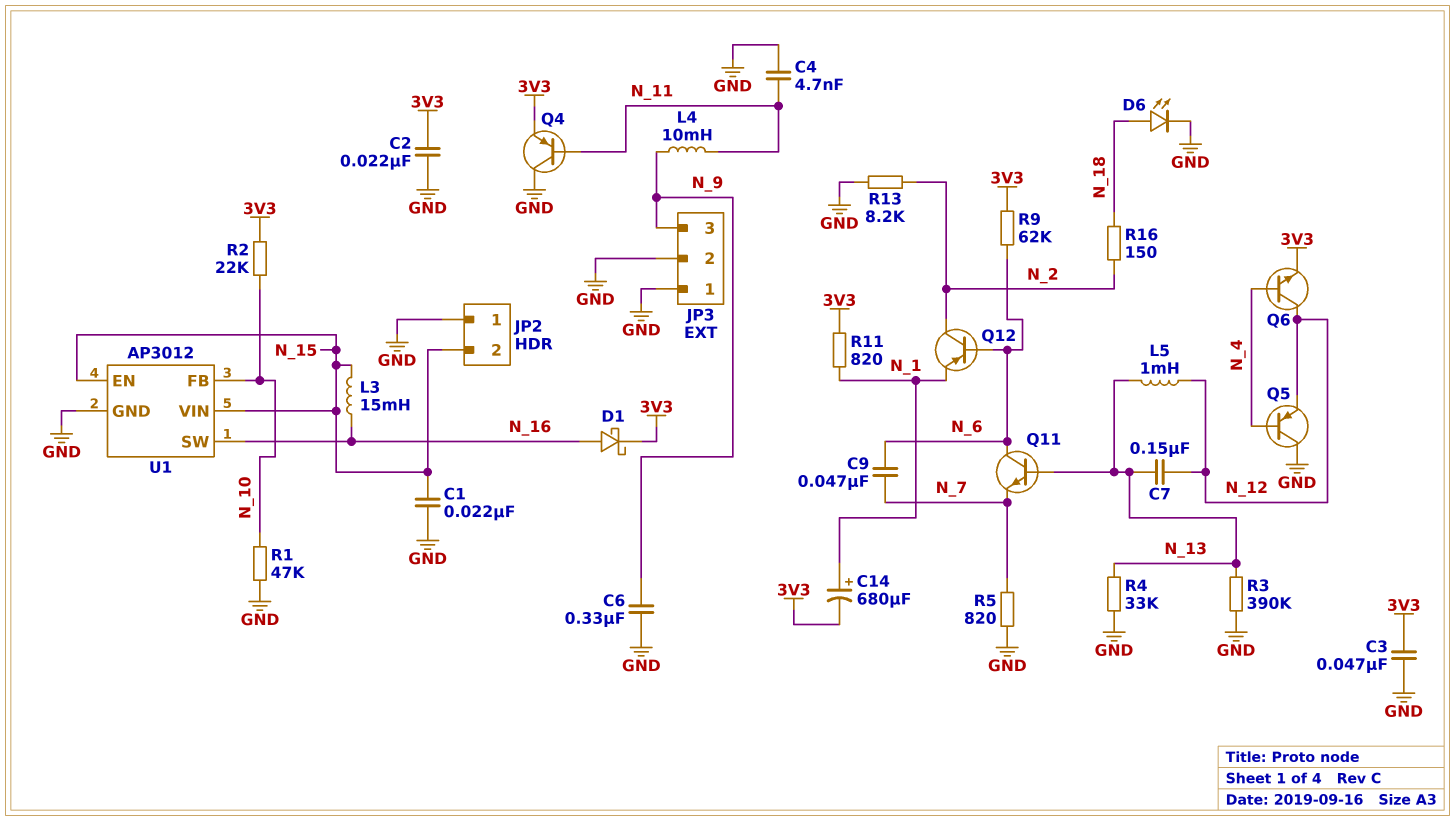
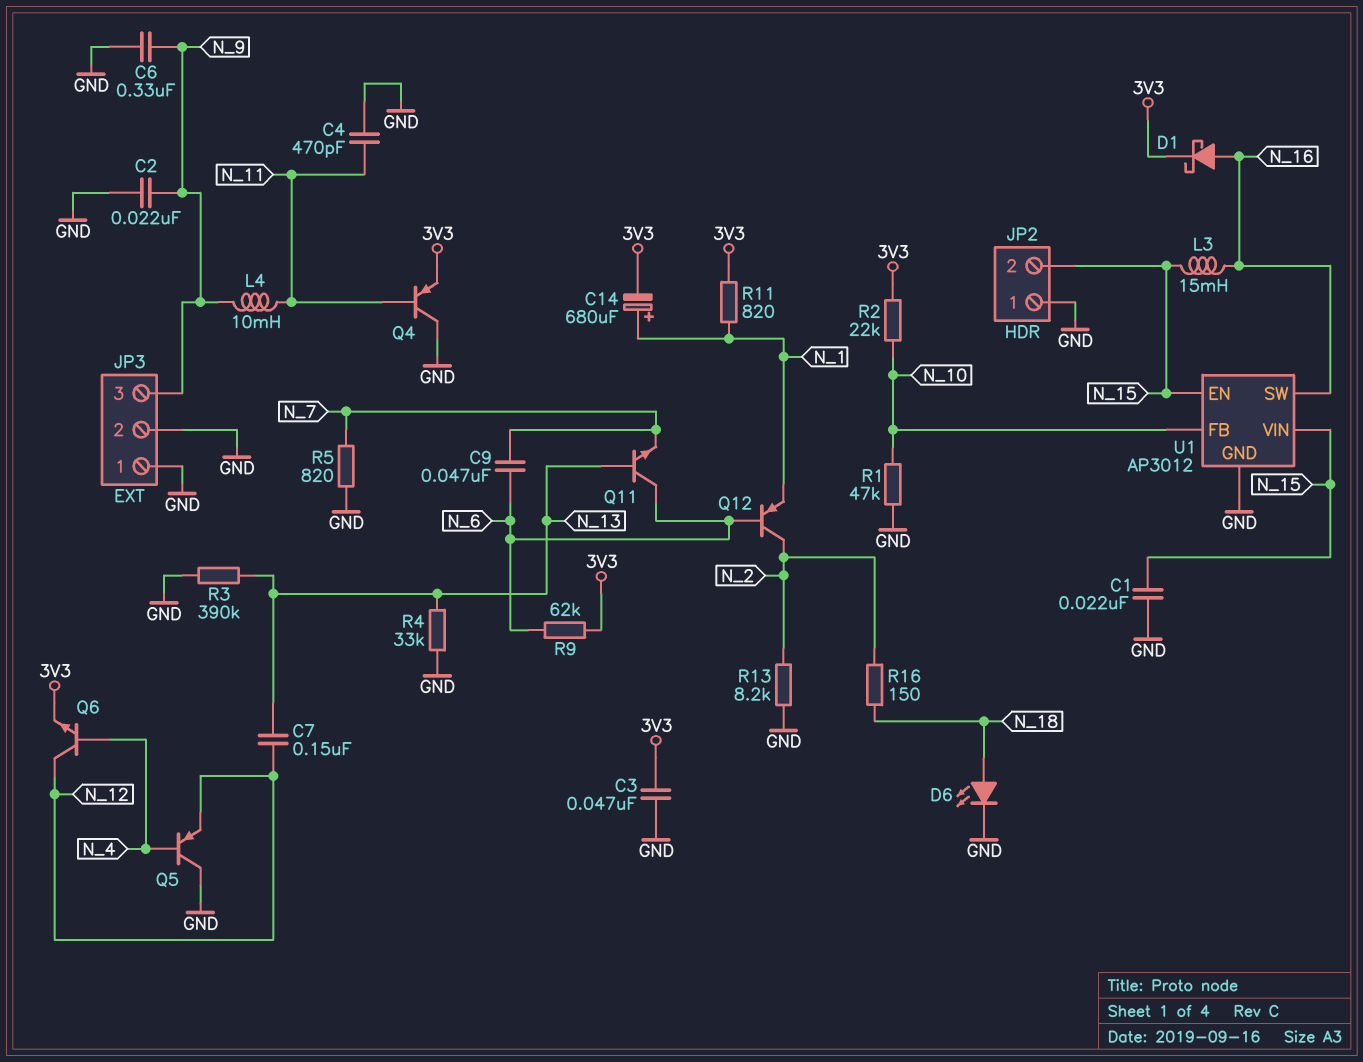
C2: 22nF (3V3, GND) -> 22nF (GND, N_9)
C4: 4.7nF (GND, N_11) -> 470pF (GND, N_11)
L5: 1mH (N_12, N_13) -> none

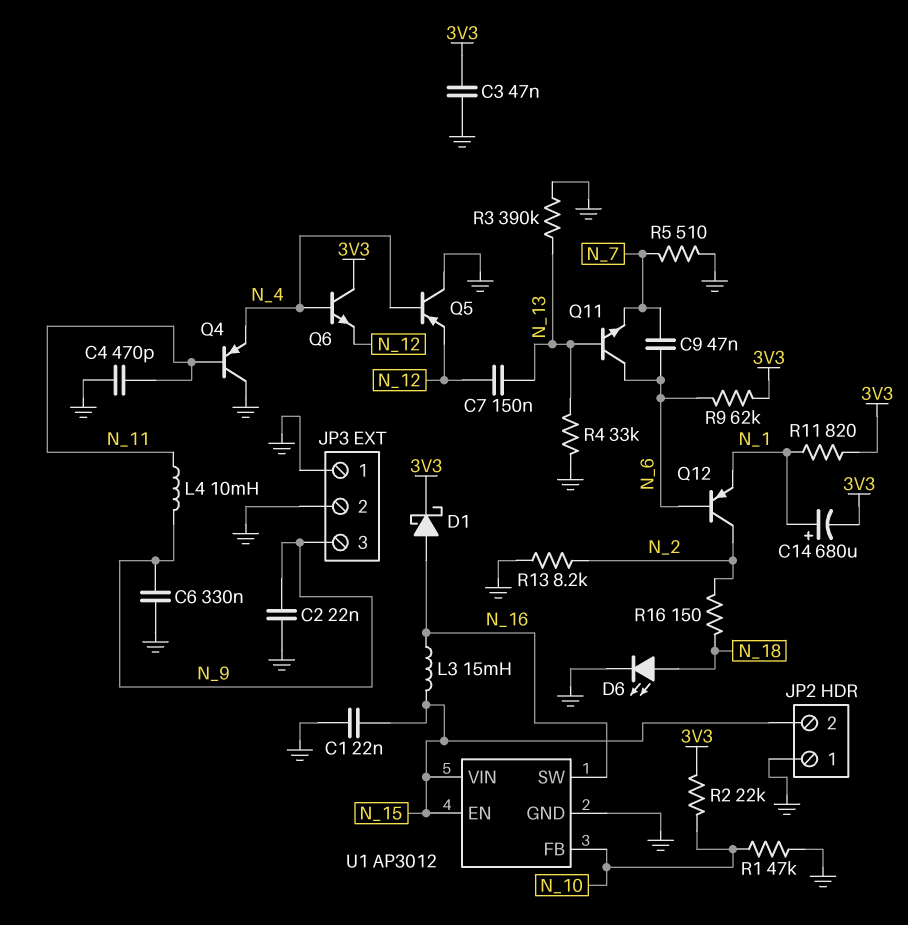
Q4: PNP (B N_11, C GND, E 3V3) -> PNP (B N_11, C GND, E N_4)
Q6: NPN (B N_4, C N_12, E 3V3) -> NPN (B N_4, C 3V3, E N_12)
R5: 820 (GND, N_7) -> 510 (GND, N_7)

